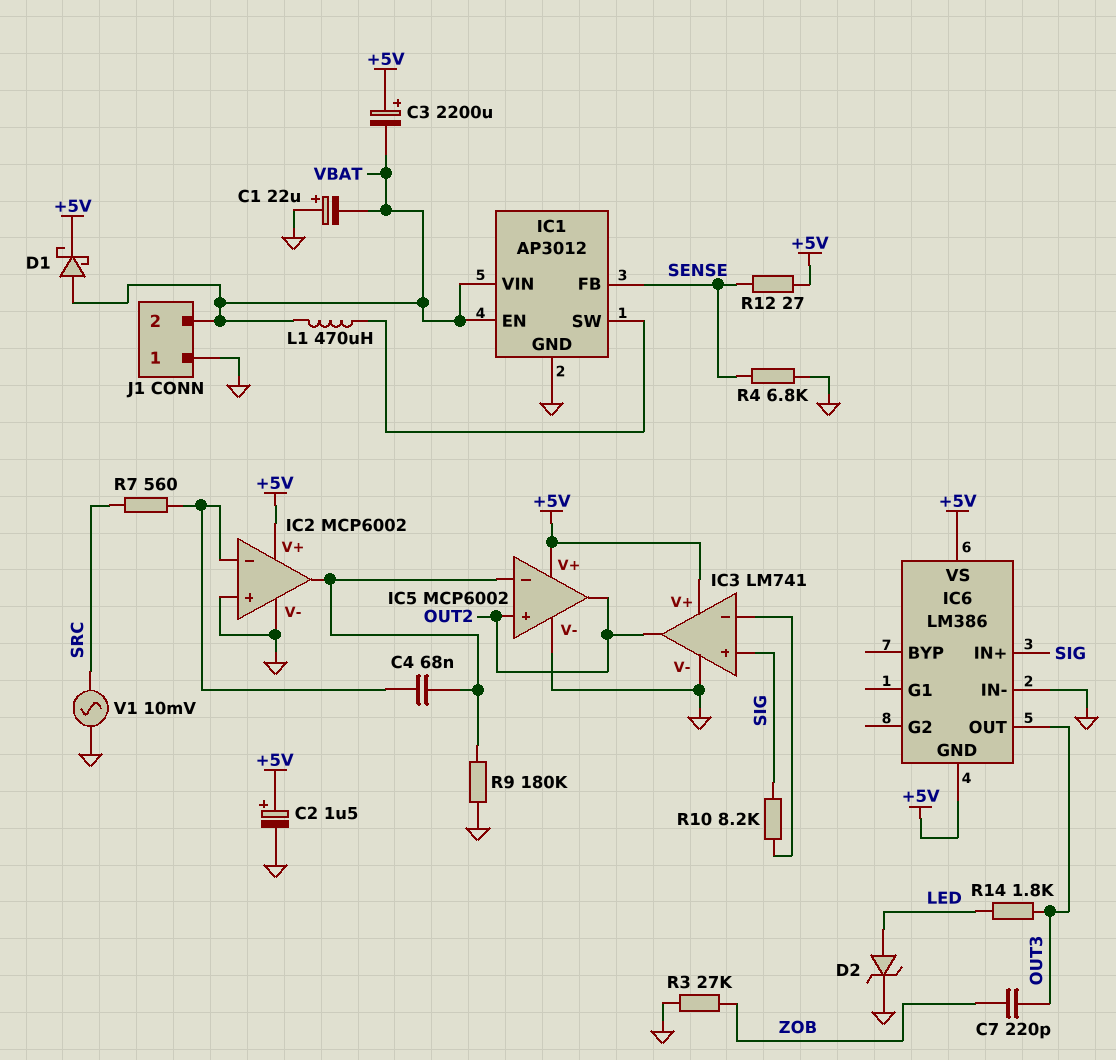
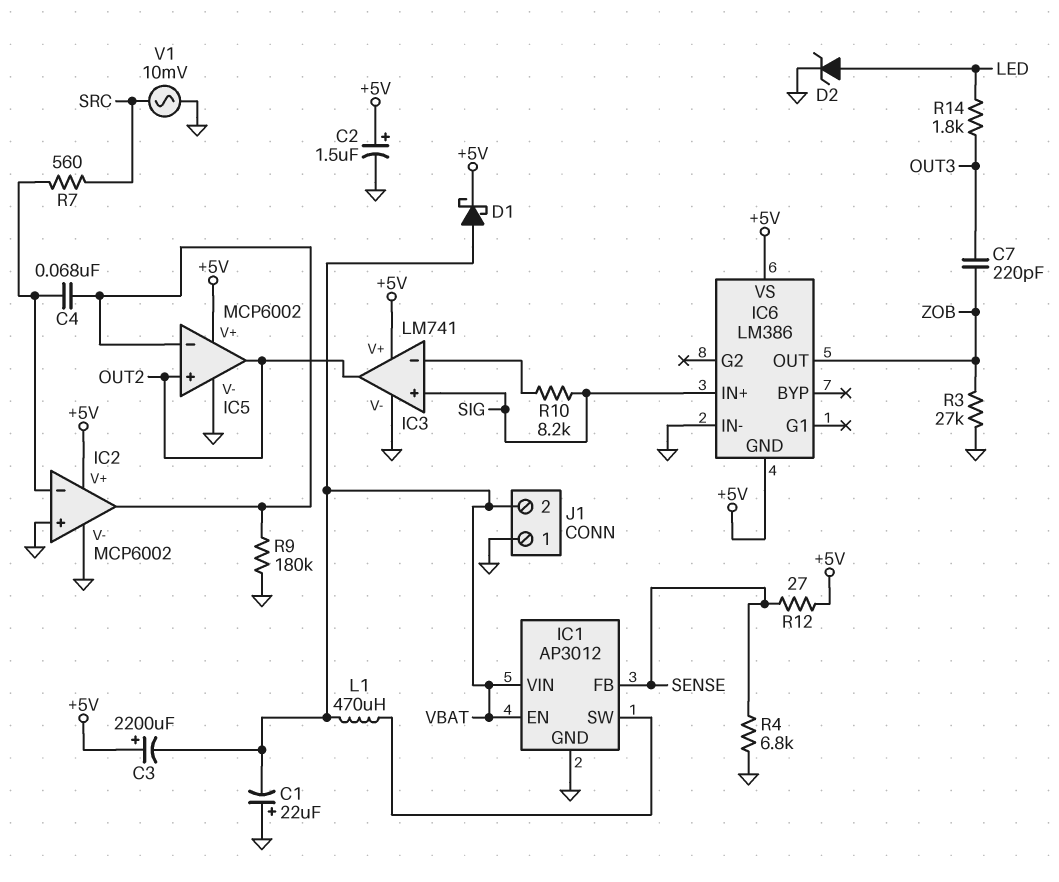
IC6 pin OUT: OUT3 -> ZOB

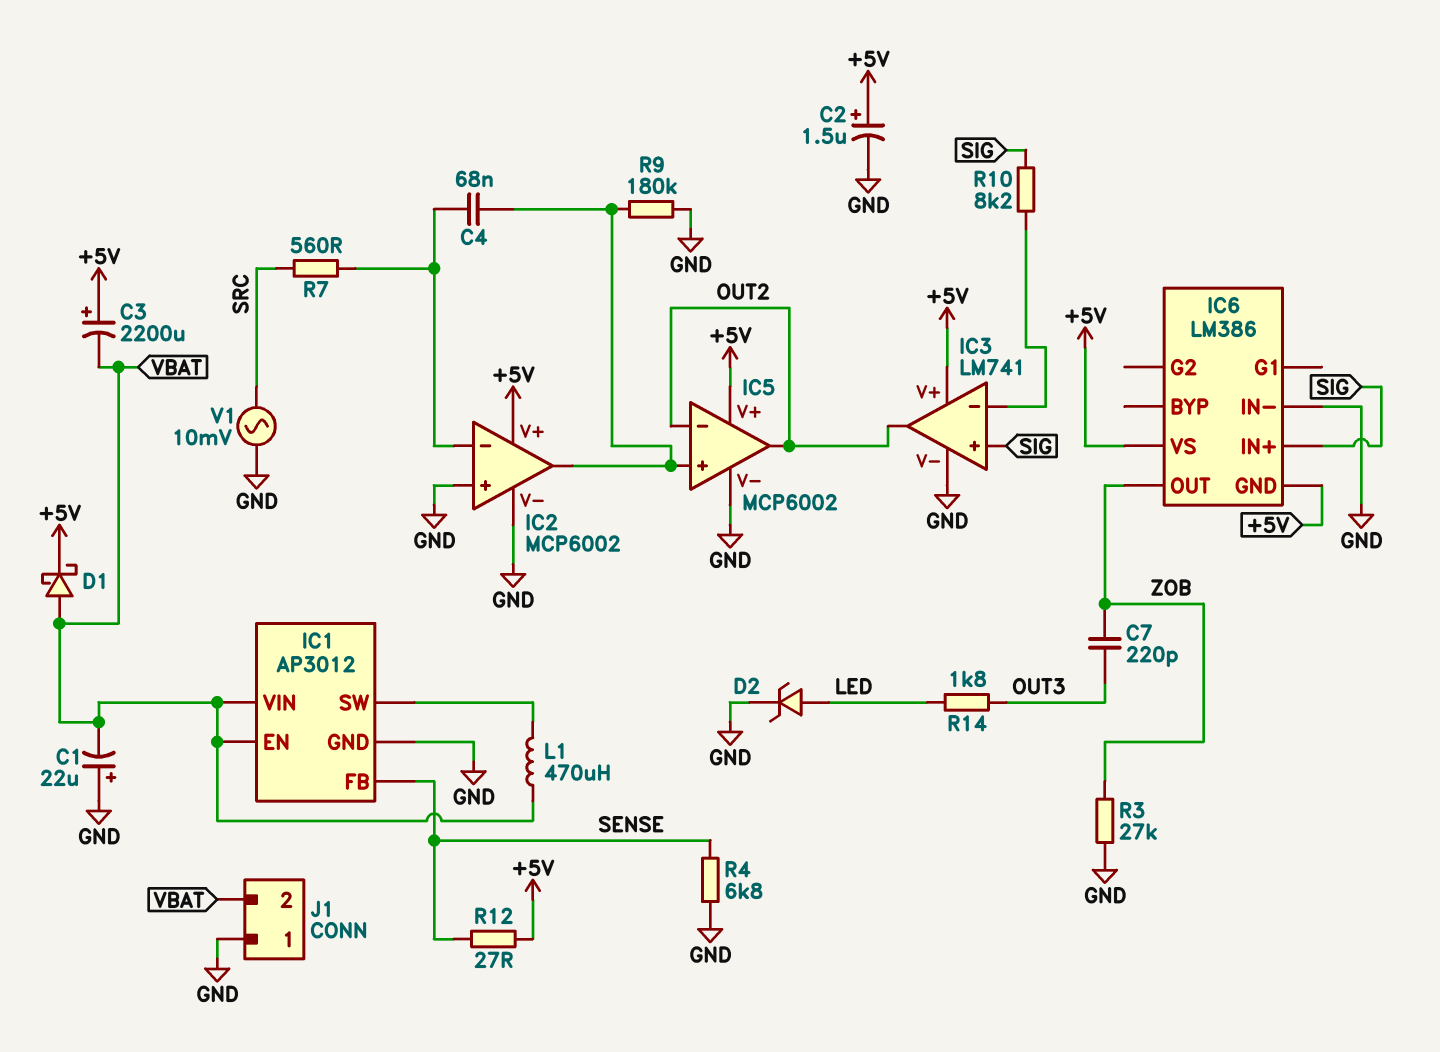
IC5 pin in+: OUT2 -> IC2/out
IC5 pin in-: IC2/out -> OUT2

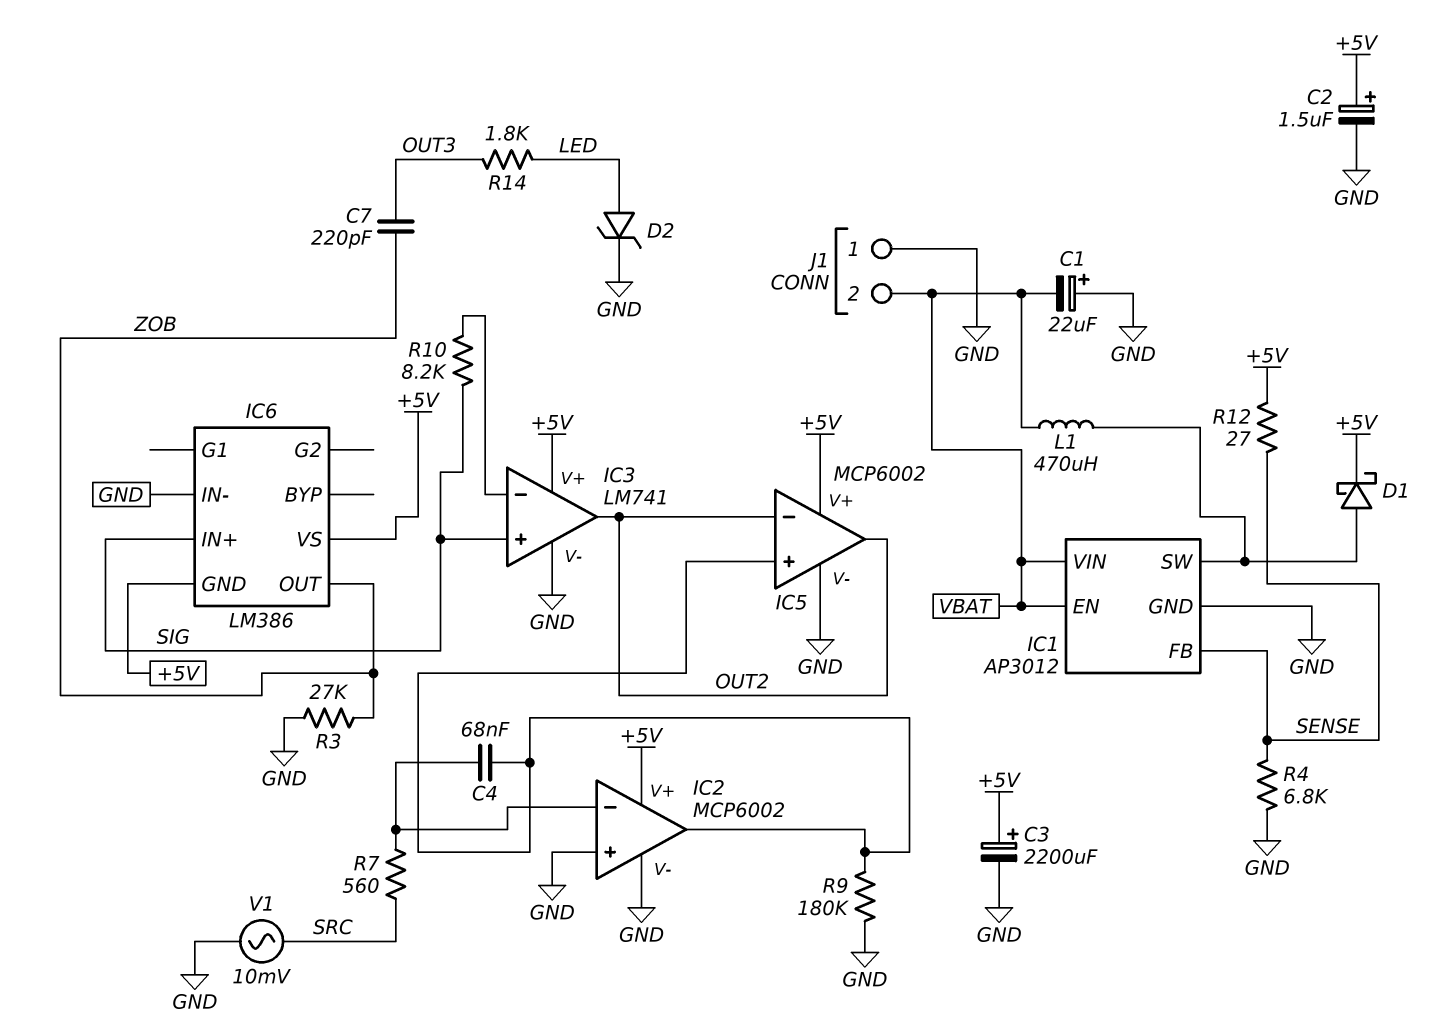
C3: 2200uF (plus +5V, minus VBAT) -> 2200uF (plus +5V, minus GND)
D1: schottky (A VBAT, K +5V) -> schottky (A IC1/SW, K +5V)

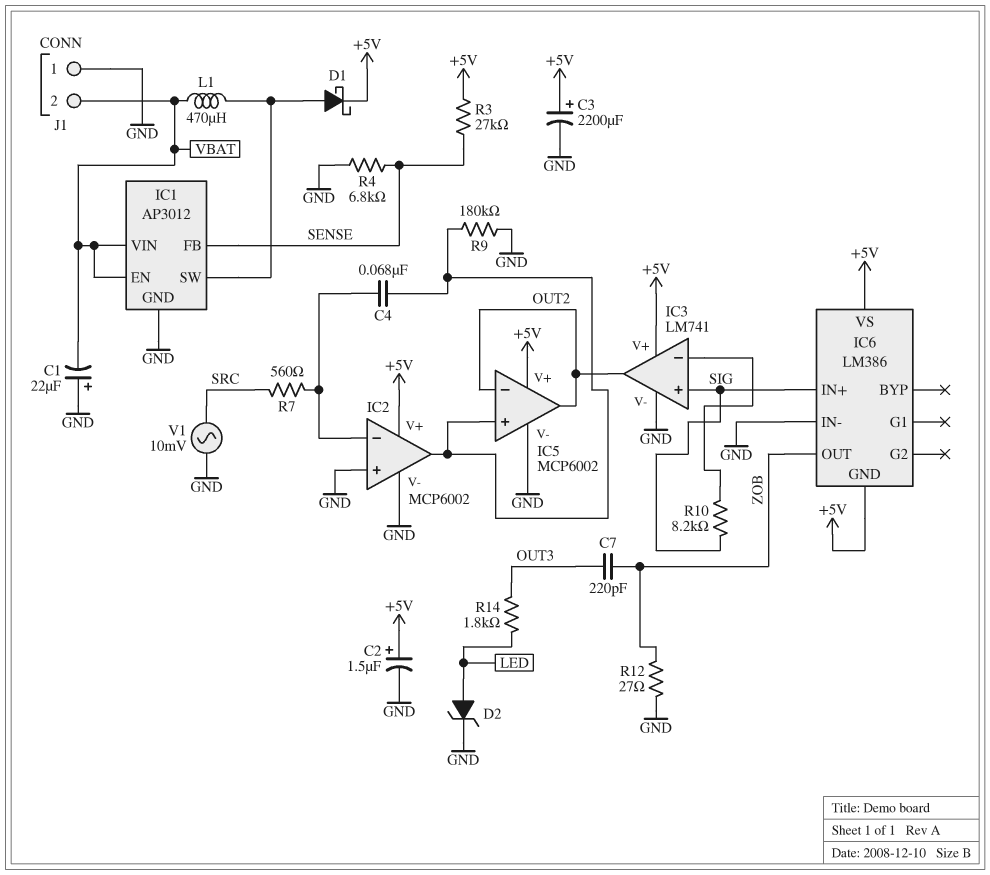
R3: 27k (GND, ZOB) -> 27k (+5V, SENSE)
R12: 27 (+5V, SENSE) -> 27 (GND, ZOB)

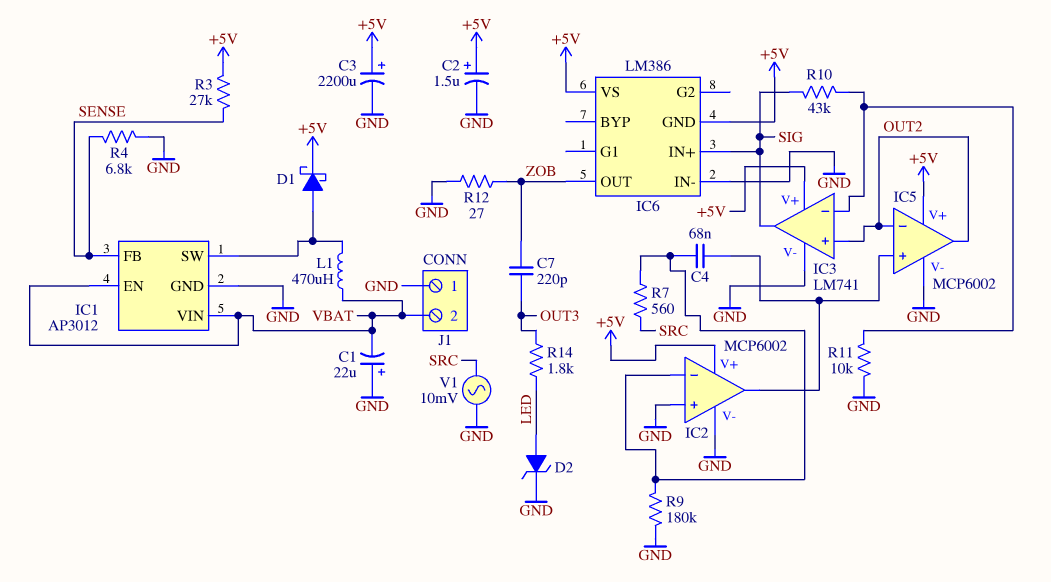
IC3 pin in+: SIG -> OUT2
IC3 pin out: OUT2 -> SIG
R9: 180k (GND, IC2/out) -> 180k (GND, IC2/in-)
R10: 8.2k (IC3/in-, SIG) -> 43k (IC3/in-, SIG)
R11: none -> 10k (GND, IC3/in-)

